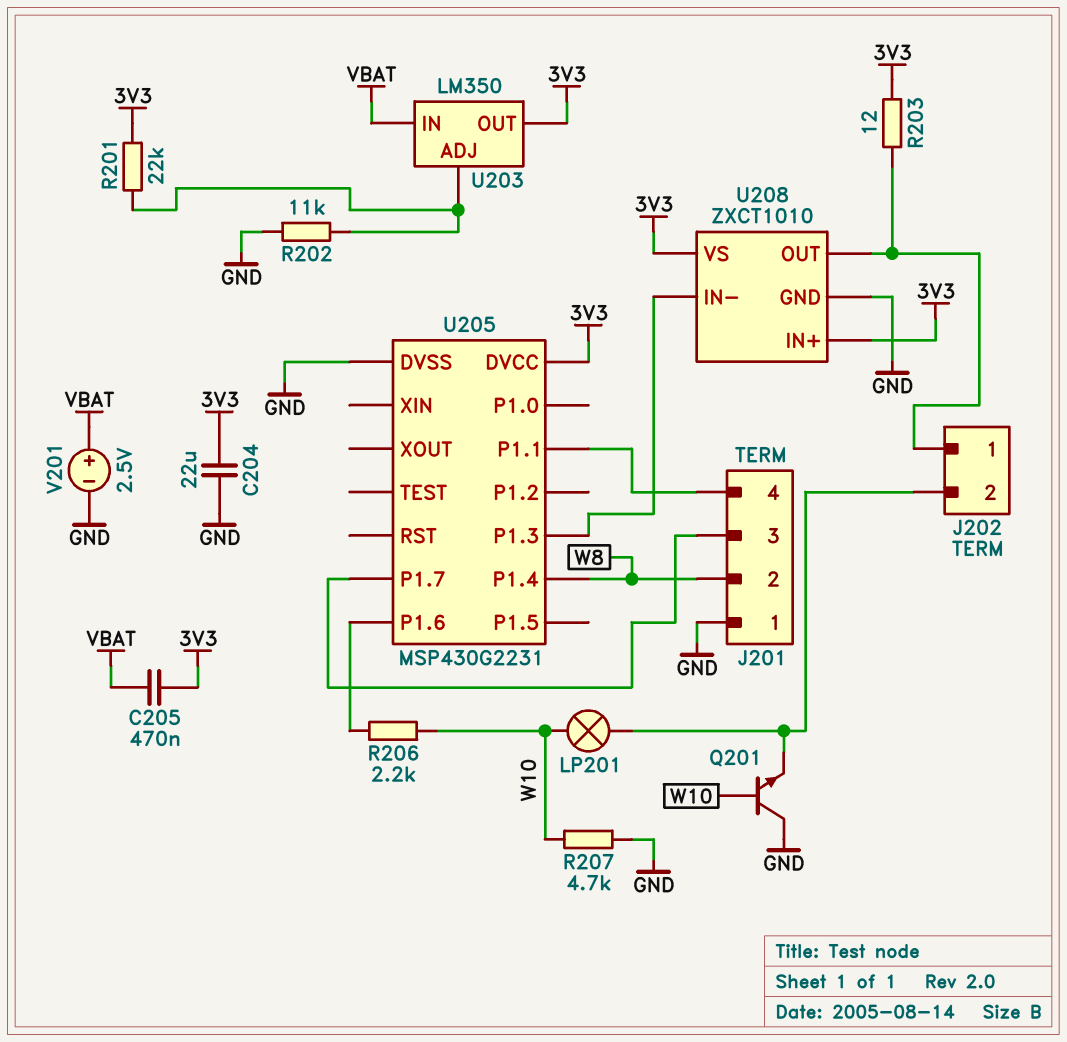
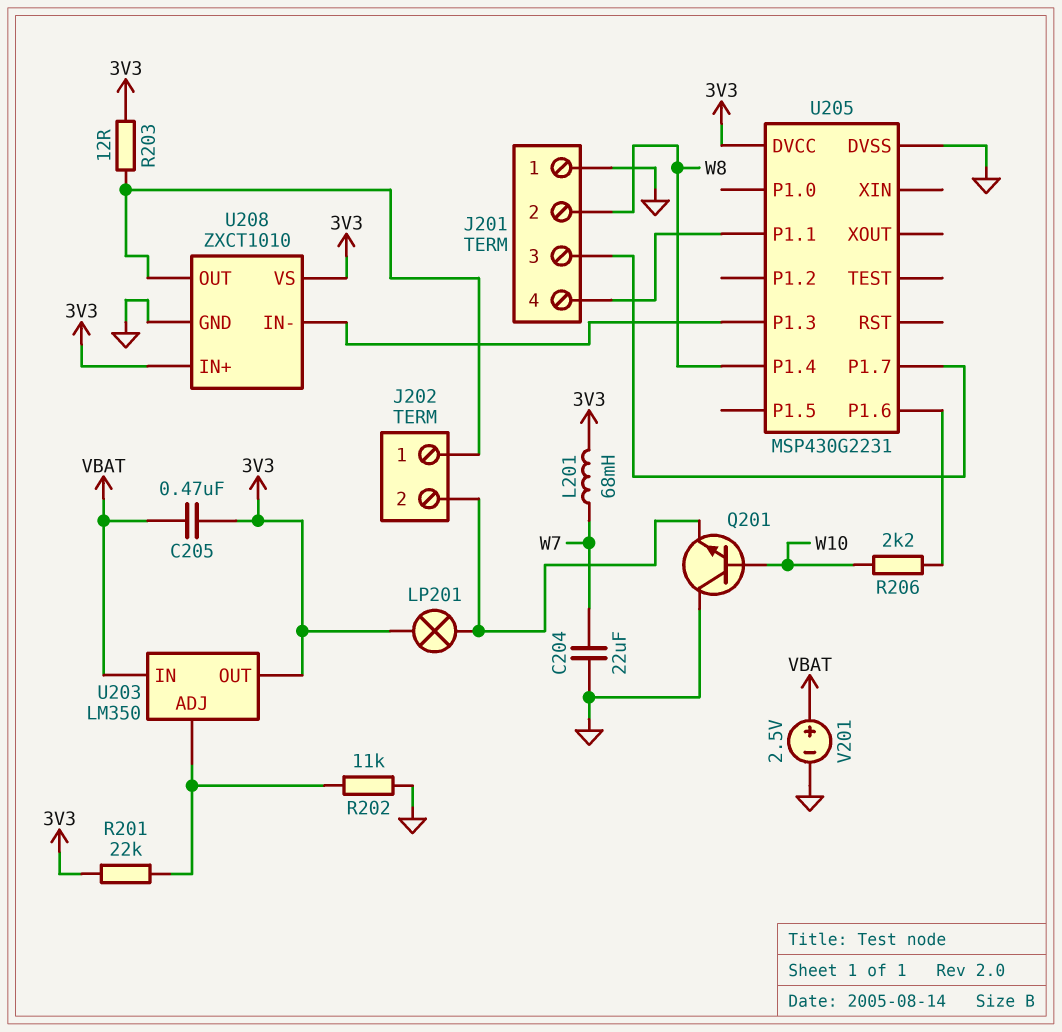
C204: 22uF (3V3, GND) -> 22uF (GND, W7)
L201: none -> 68mH (3V3, W7)
LP201: lamp (J202/2, W10) -> lamp (3V3, J202/2)
R207: 4.7k (GND, W10) -> none

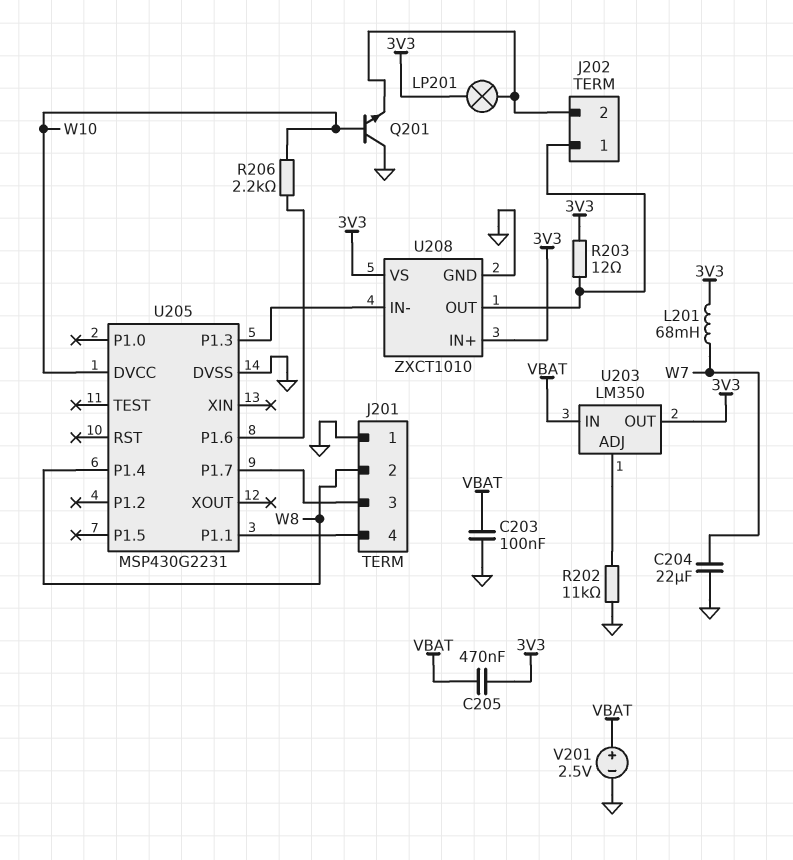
C203: none -> 100nF (GND, VBAT)
R201: 22k (3V3, U203/ADJ) -> none
U205 pin DVCC: 3V3 -> W10

